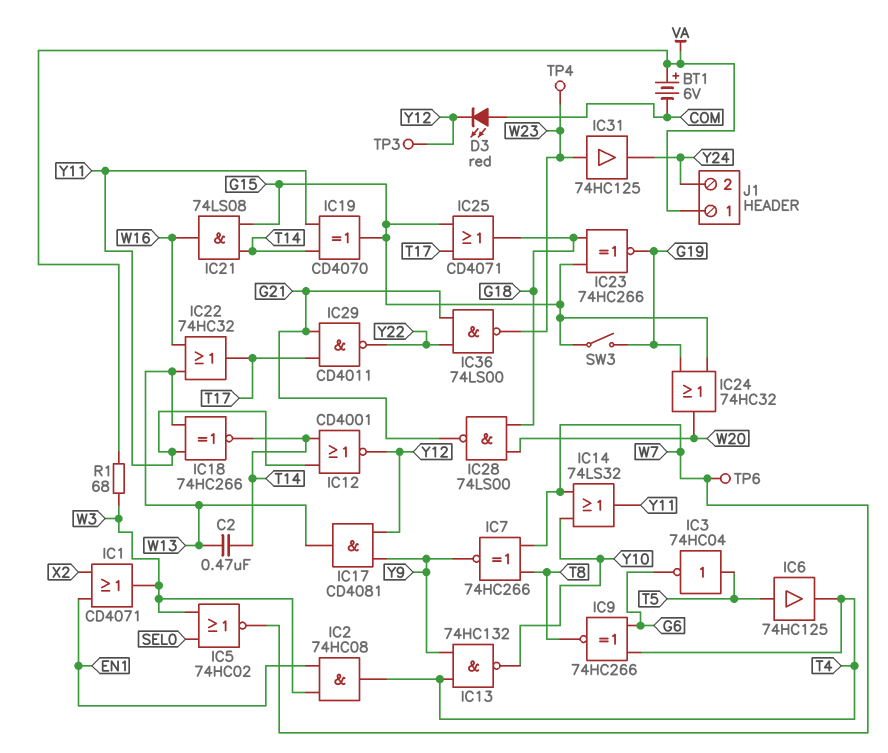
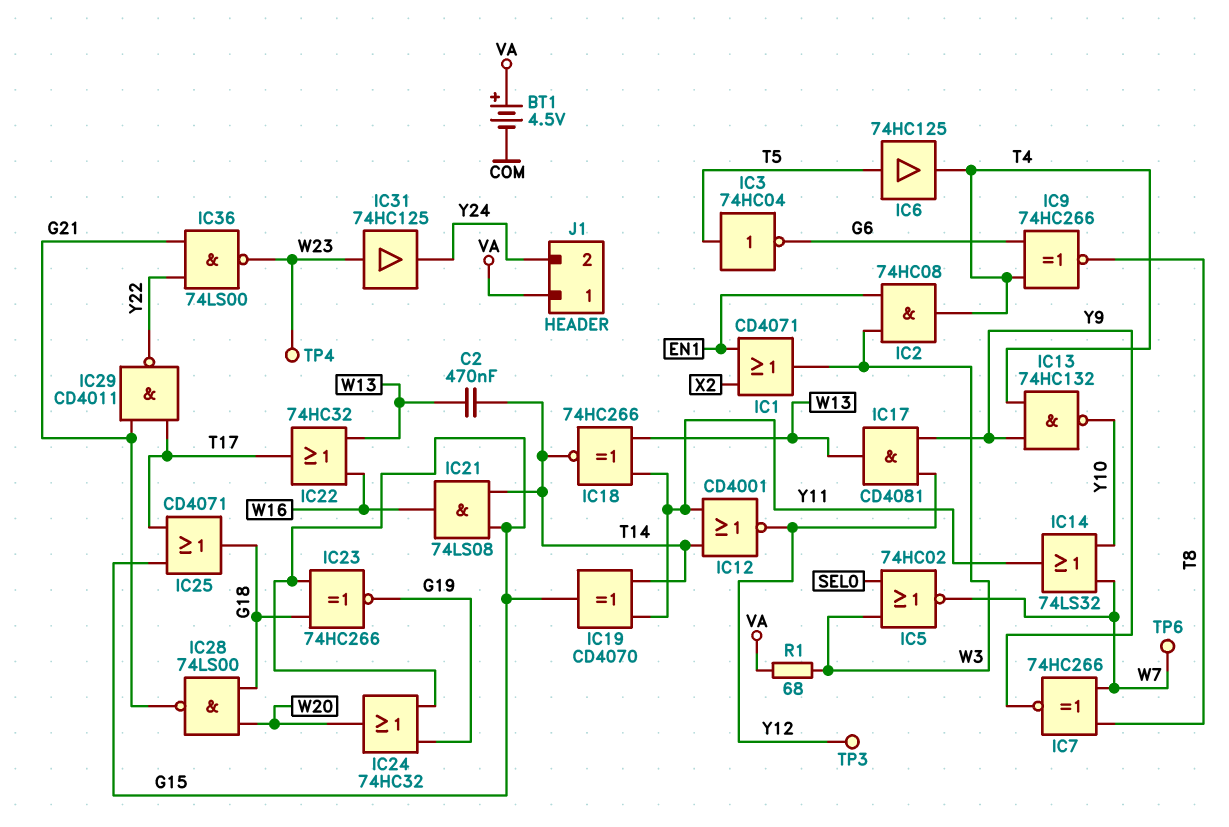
BT1: 6V (plus VA, minus COM) -> 4.5V (plus VA, minus COM)
D3: LED red (A COM, K Y12) -> none
SW3: switch (G15, G19) -> none

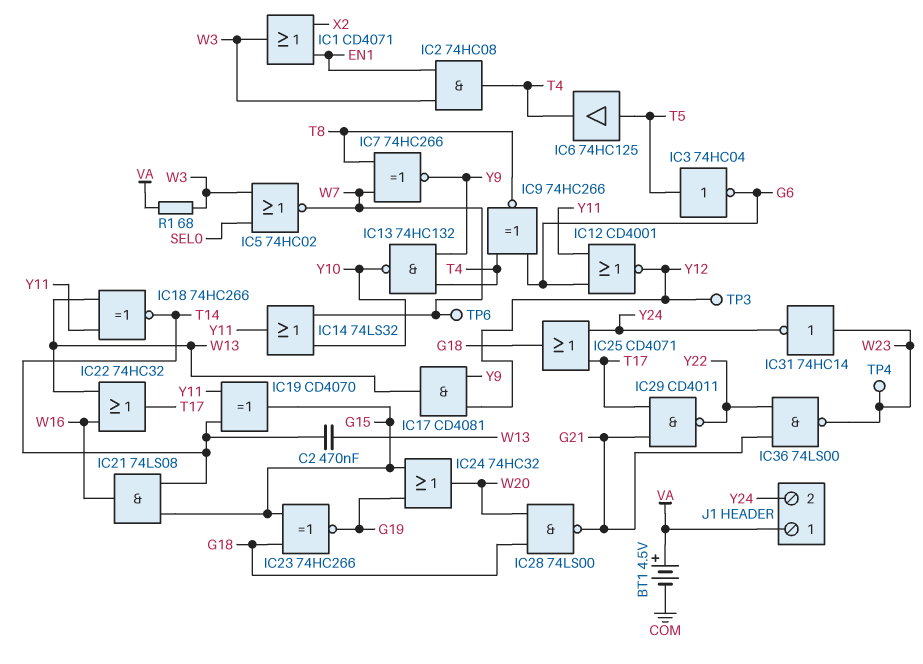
IC12: NOR CD4001 (in T14, in Y11, out Y12) -> NOR CD4001 (in G6, in Y11, out Y12)
IC25: OR CD4071 (in G15, in T17, out G18) -> OR CD4071 (in T17, in Y24, out G18)
IC31: buffer 74HC125 (in W23, out Y24) -> NOT 74HC14 (in W23, out Y24)

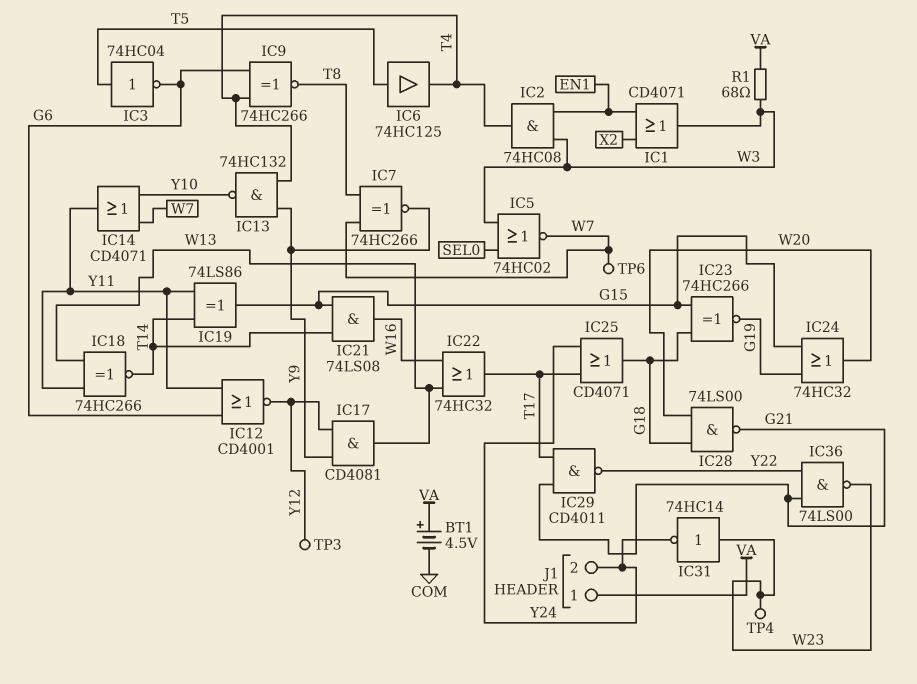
C2: 470nF (T14, W13) -> none
IC14: OR 74LS32 (in W7, in Y10, out Y11) -> OR CD4071 (in W7, in Y10, out Y11)
IC19: XOR CD4070 (in T14, in Y11, out G15) -> XOR 74LS86 (in T14, in Y11, out G15)

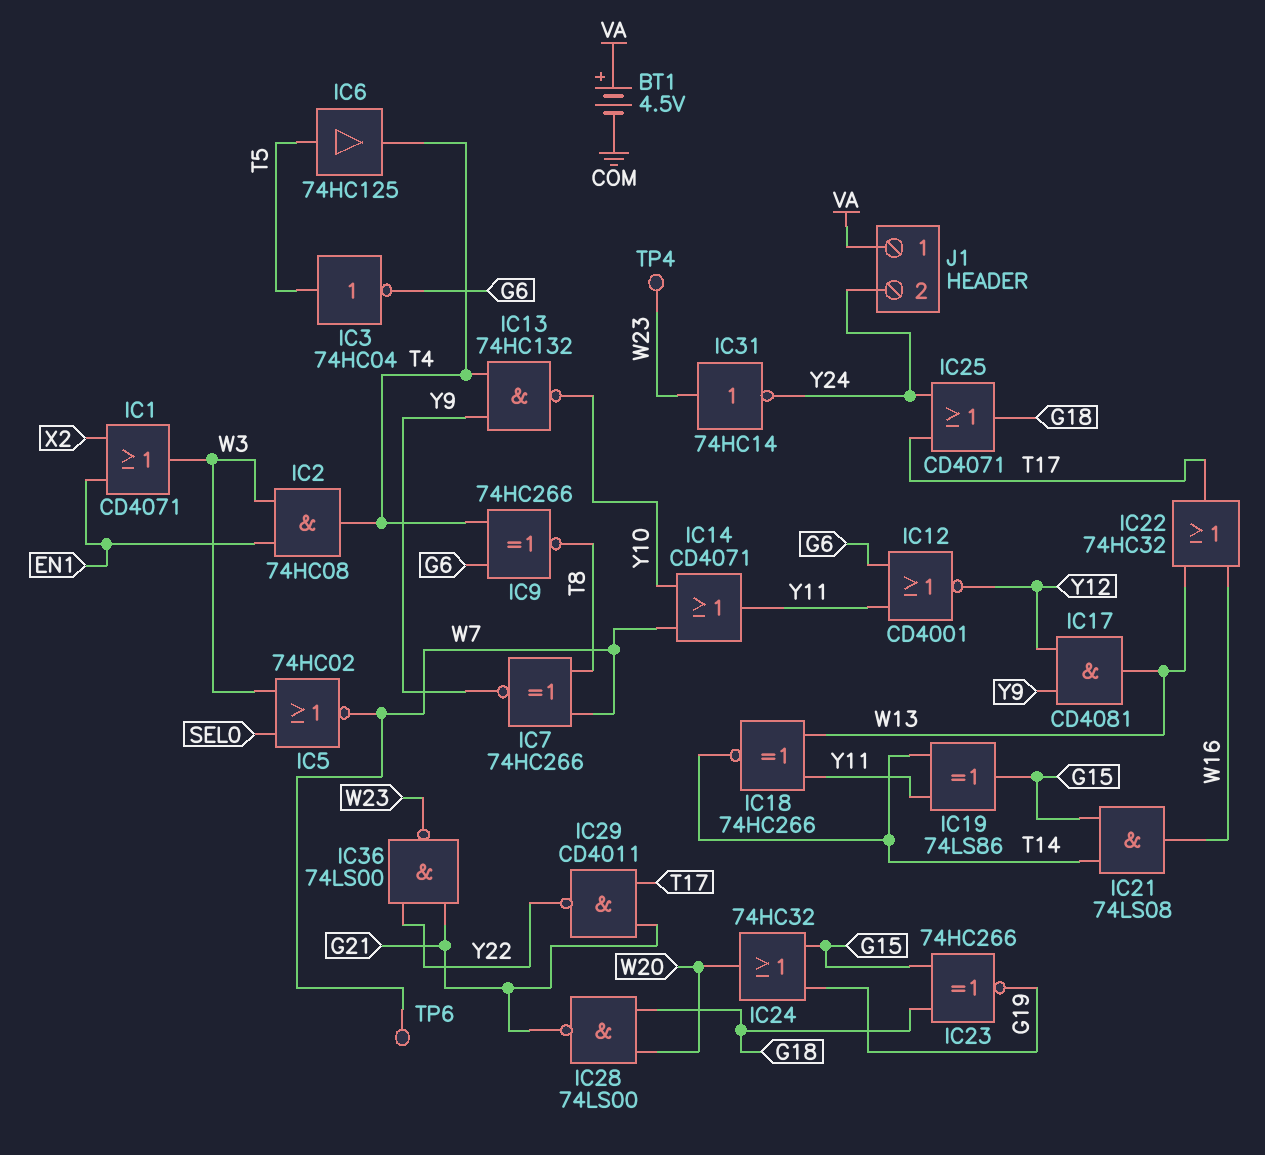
R1: 68 (VA, W3) -> none
TP3: test point (Y12) -> none

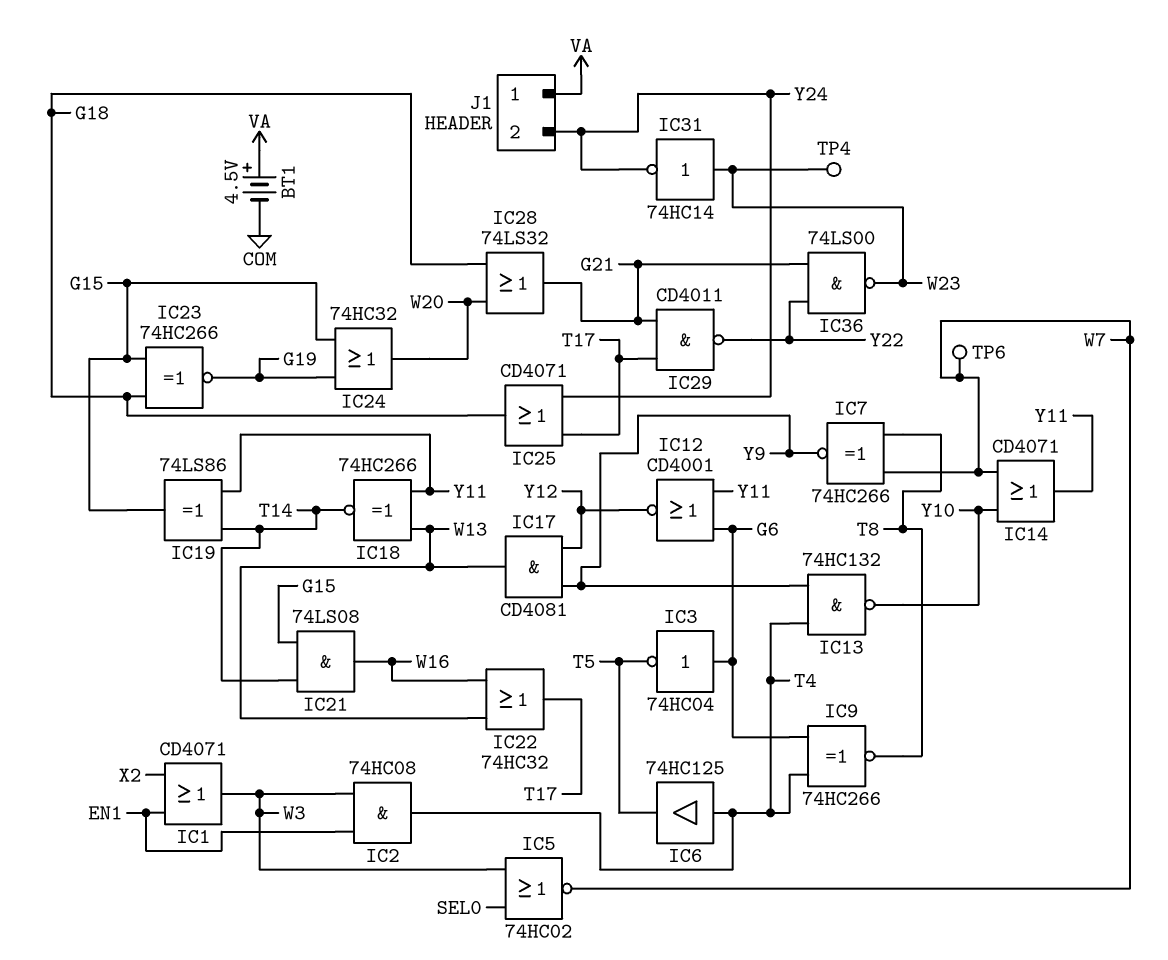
IC3: NOT 74HC04 (in T5, out G6) -> NOT 74HC04 (in G6, out T5)
IC6: buffer 74HC125 (in T5, out T4) -> buffer 74HC125 (in T4, out T5)
IC28: NAND 74LS00 (in G18, in W20, out G21) -> OR 74LS32 (in G18, in W20, out G21)

